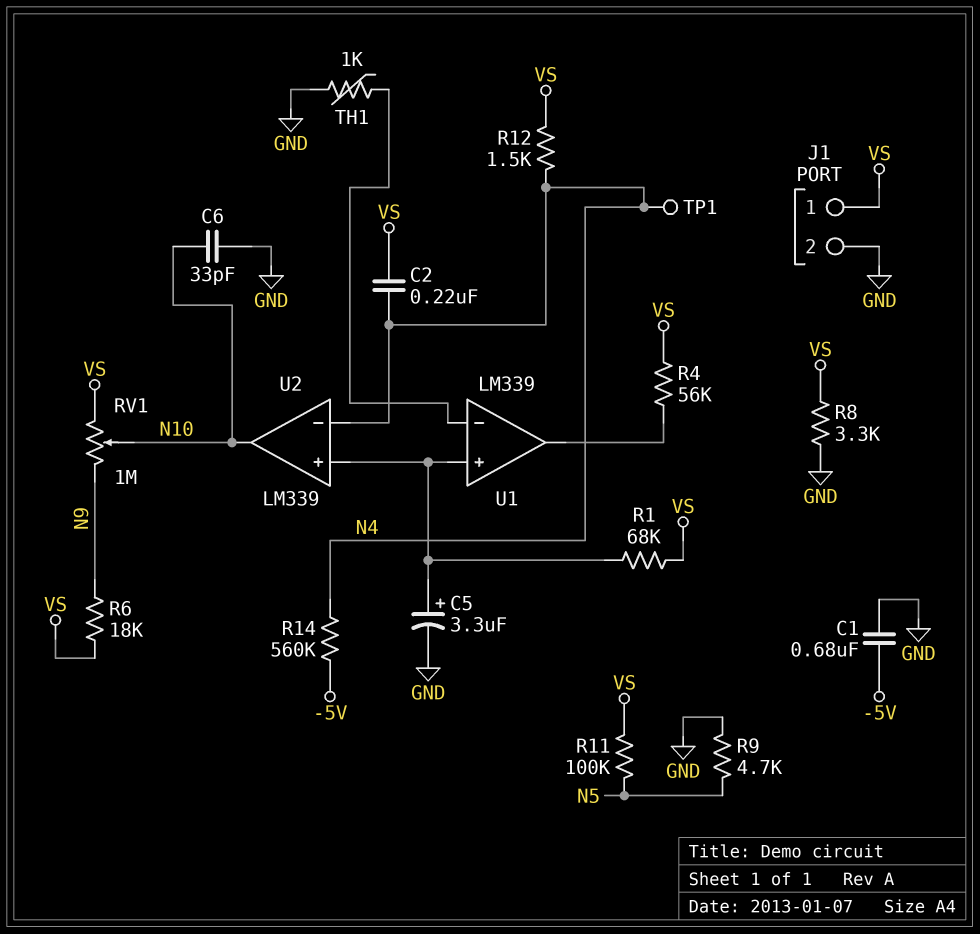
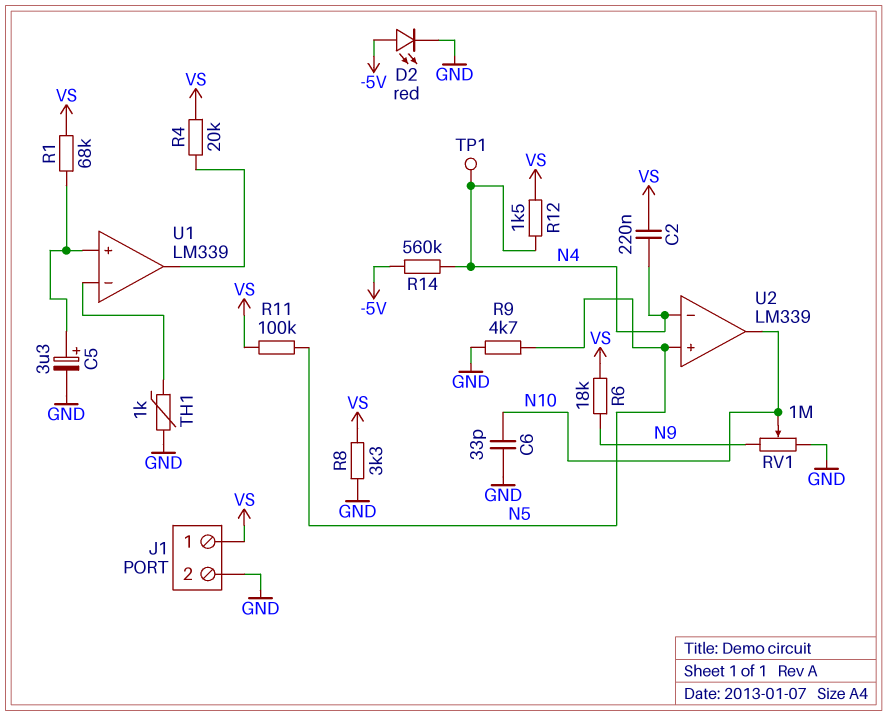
C1: 680nF (-5V, GND) -> none
D2: none -> LED red (A -5V, K GND)
R4: 56k (U1/out, VS) -> 20k (U1/out, VS)
RV1: 1M (N9, VS, wiper N10) -> 1M (GND, N9, wiper N10)
U2 pin in+: U1/in+ -> N5

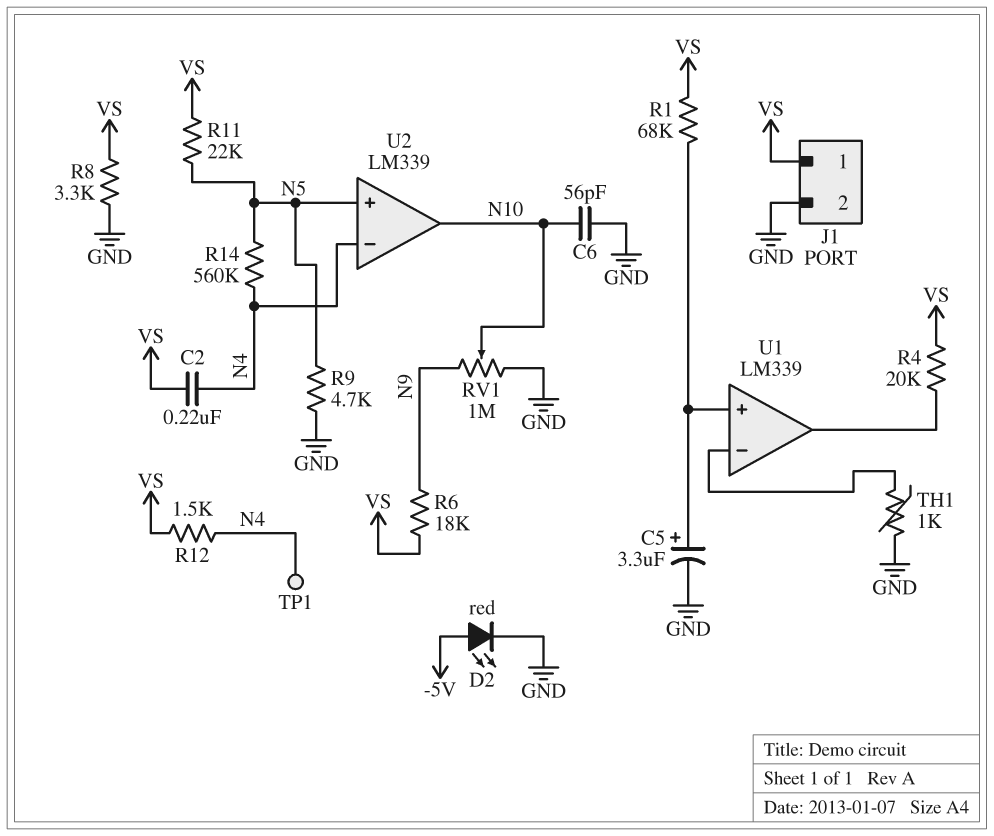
C6: 33pF (GND, N10) -> 56pF (GND, N10)
R11: 100k (N5, VS) -> 22k (N5, VS)
R14: 560k (-5V, N4) -> 560k (N4, N5)

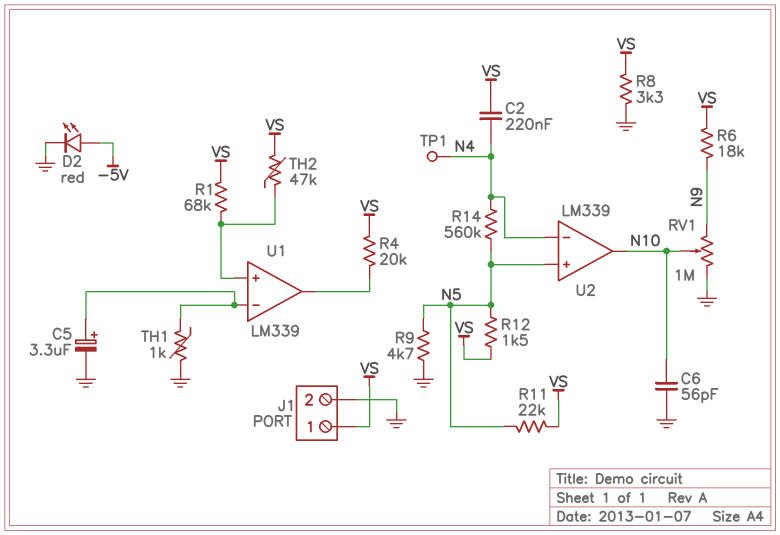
C5: 3.3uF (plus U1/in+, minus GND) -> 3.3uF (plus U1/in-, minus GND)
R12: 1.5k (N4, VS) -> 1.5k (N5, VS)
TH2: none -> 47k (U1/in+, VS)

